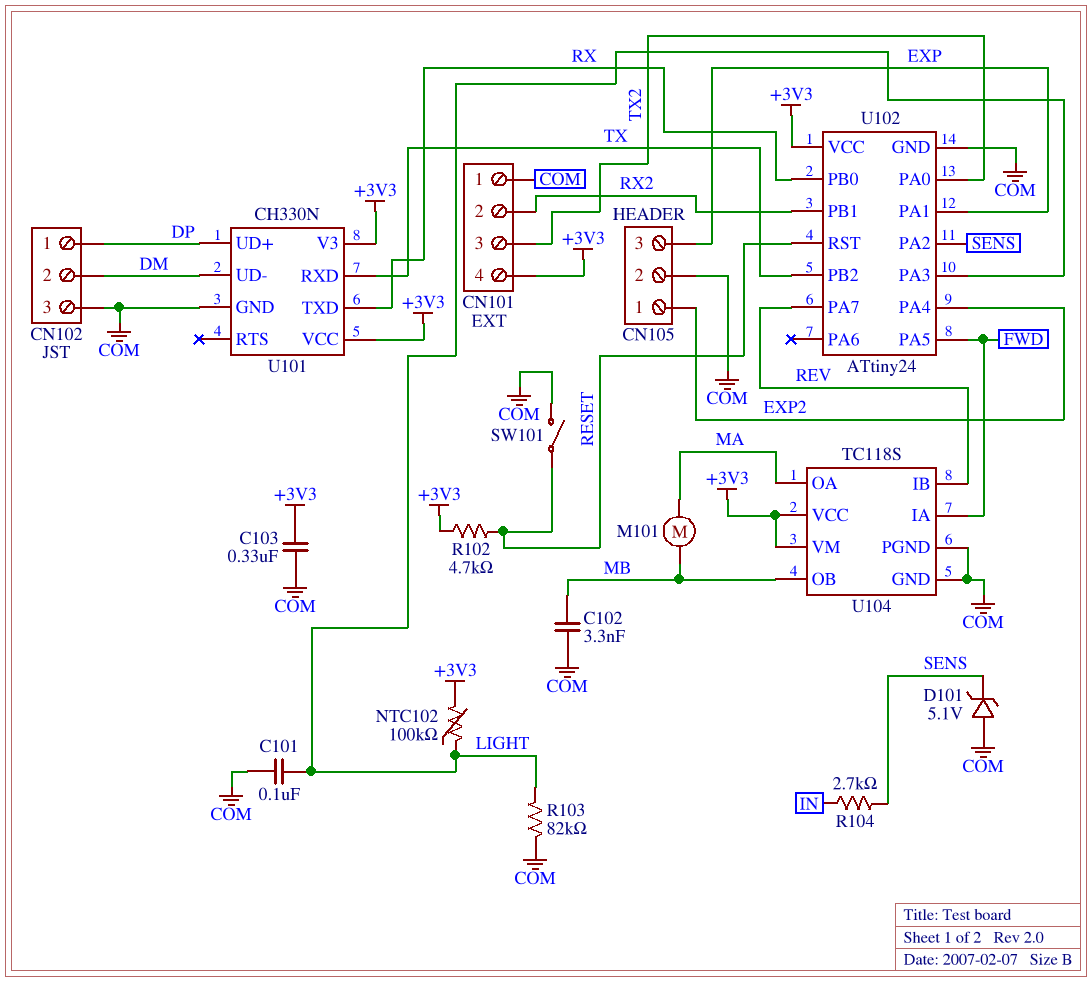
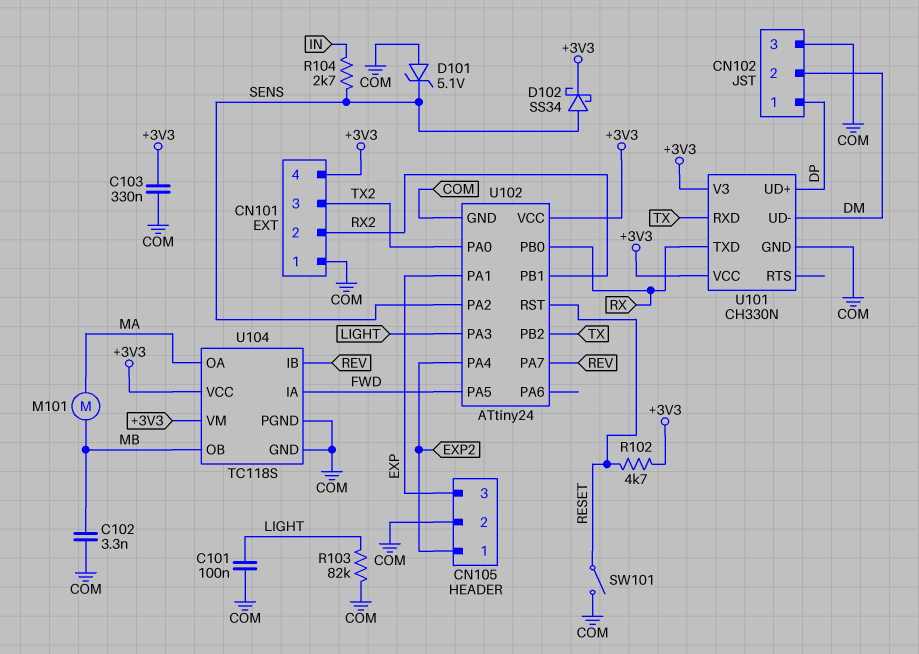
D102: none -> schottky SS34 (A SENS, K +3V3)
NTC102: 100k (+3V3, LIGHT) -> none

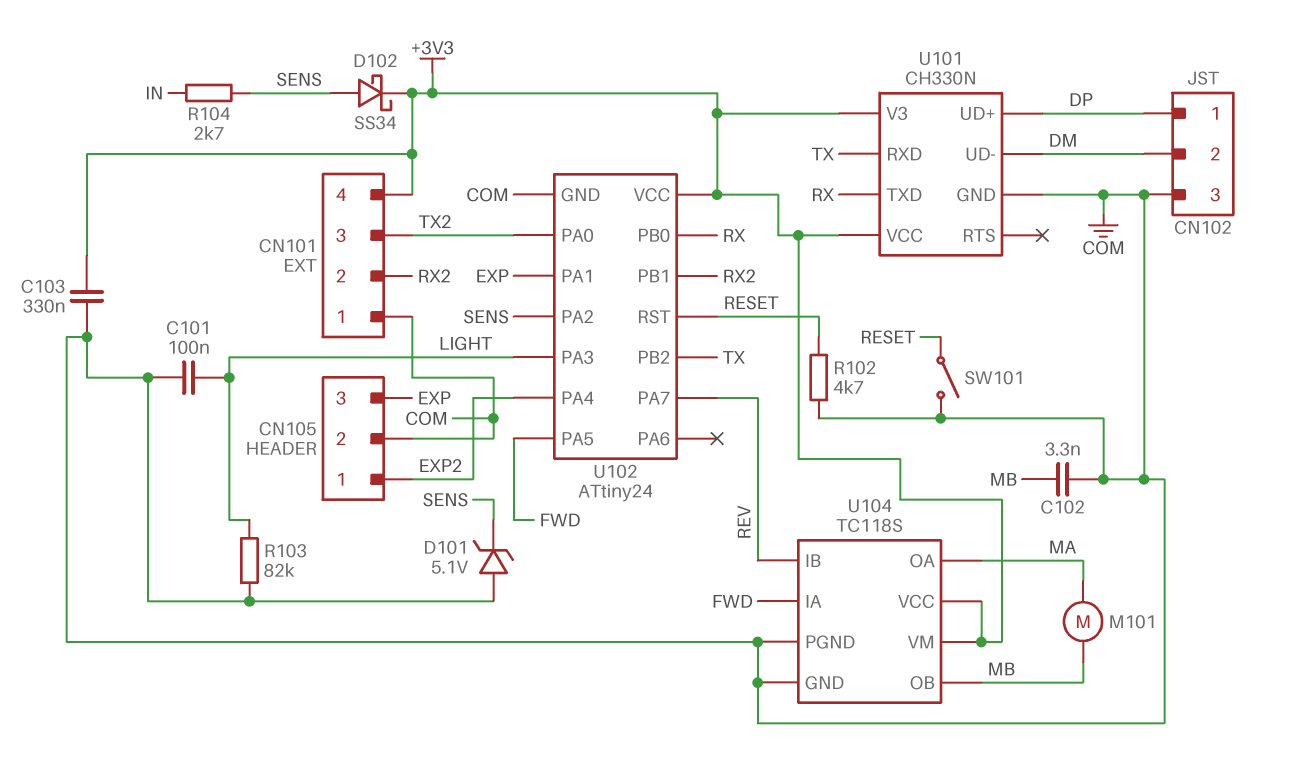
R102: 4.7k (+3V3, RESET) -> 4.7k (COM, RESET)

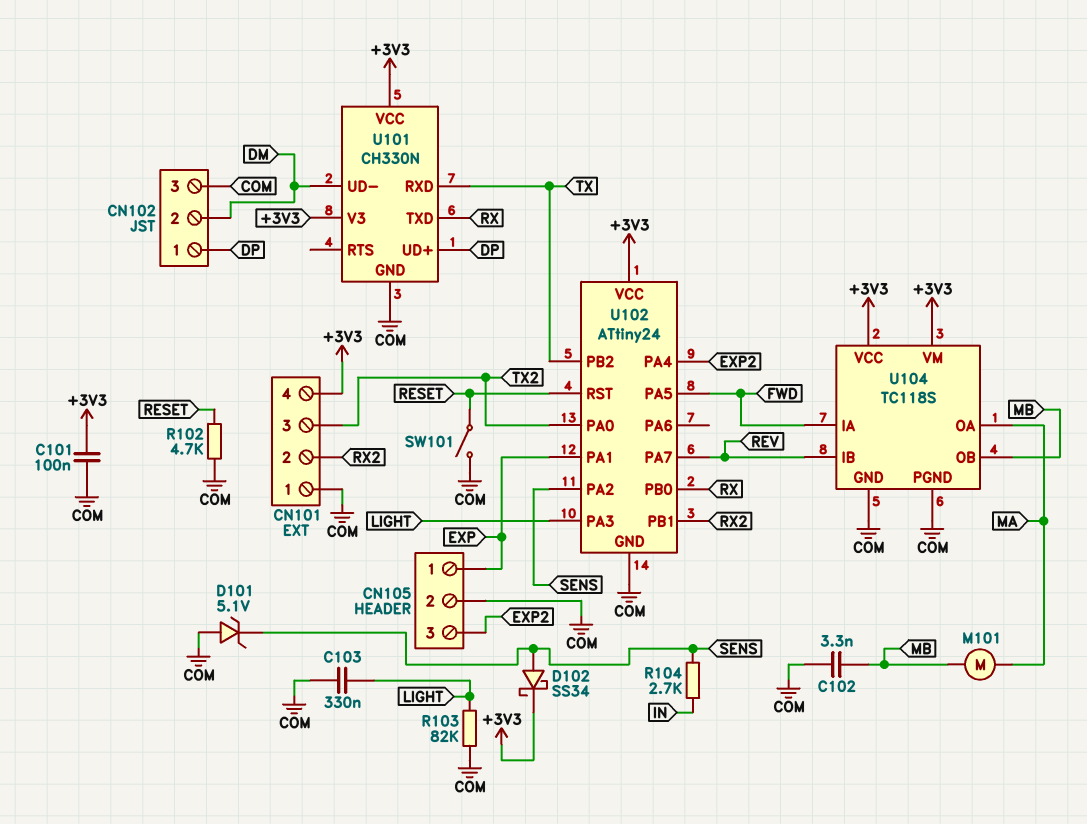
C101: 100nF (COM, LIGHT) -> 100nF (+3V3, COM)
C103: 330nF (+3V3, COM) -> 330nF (COM, LIGHT)
CN105 pin 1: EXP2 -> EXP
CN105 pin 3: EXP -> EXP2

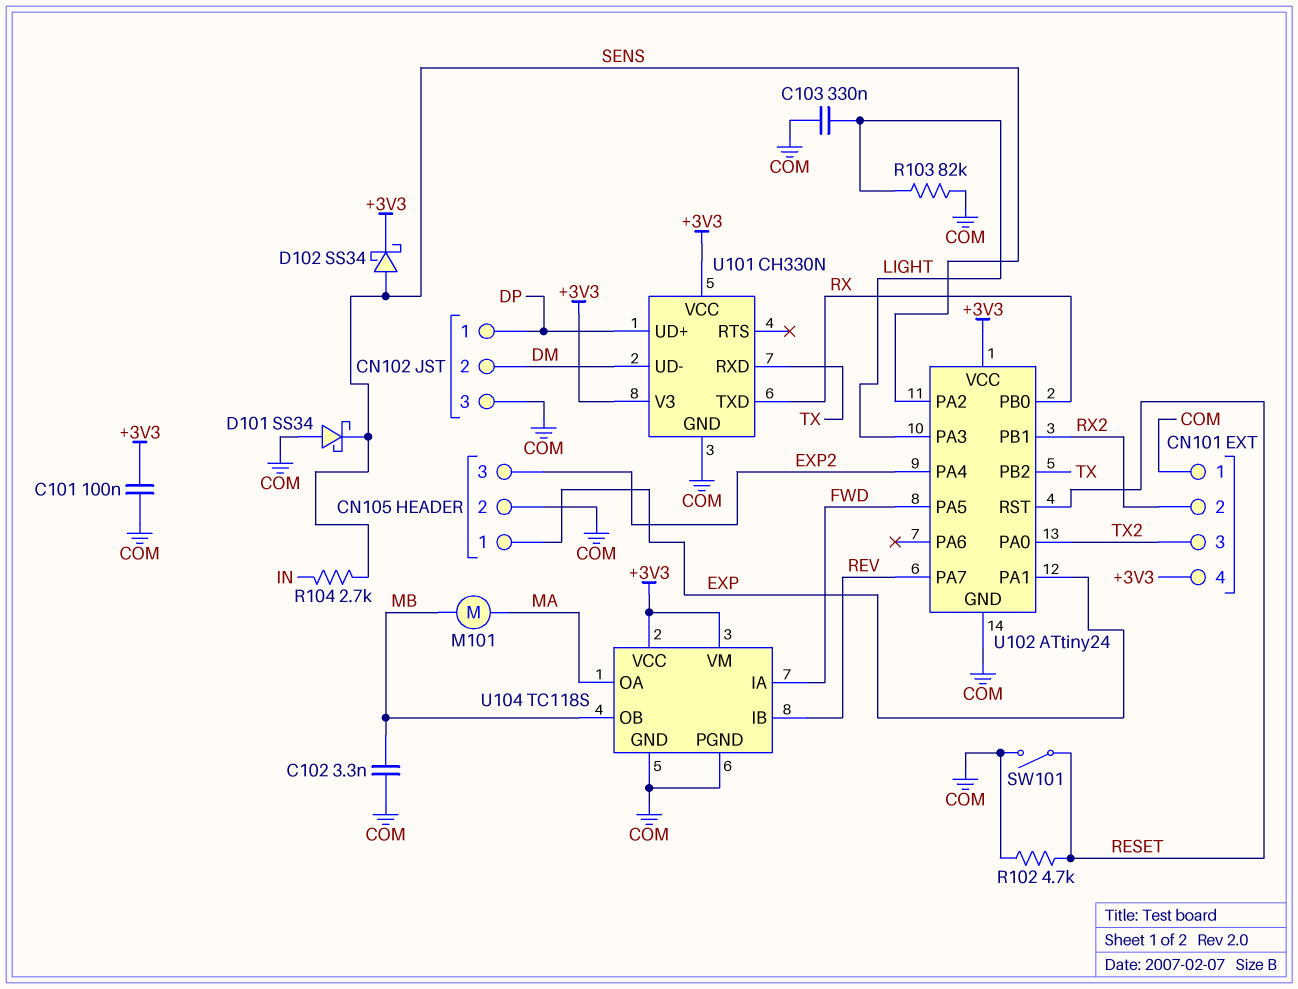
D101: zener 5.1V (A COM, K SENS) -> schottky SS34 (A COM, K SENS)

